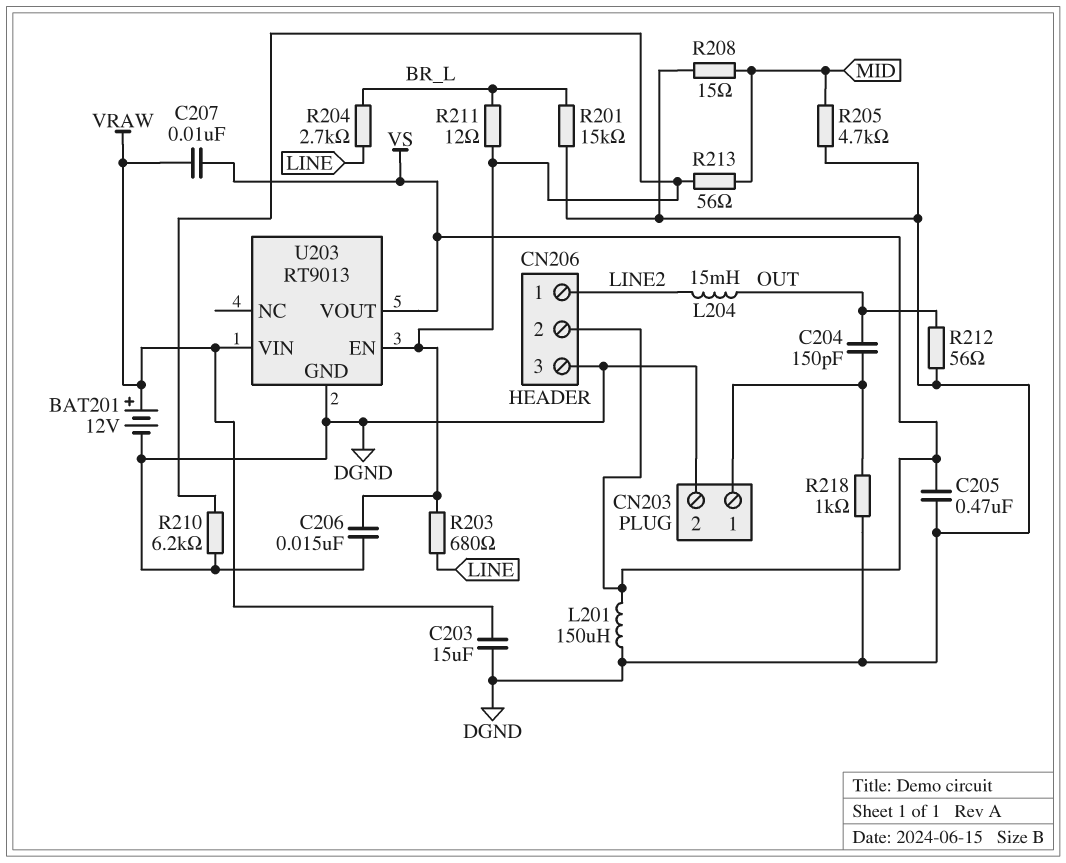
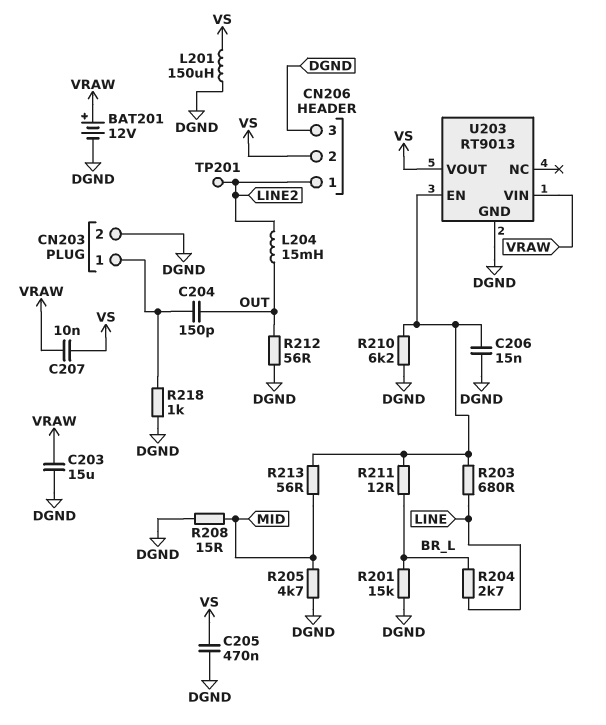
TP201: none -> test point (LINE2)

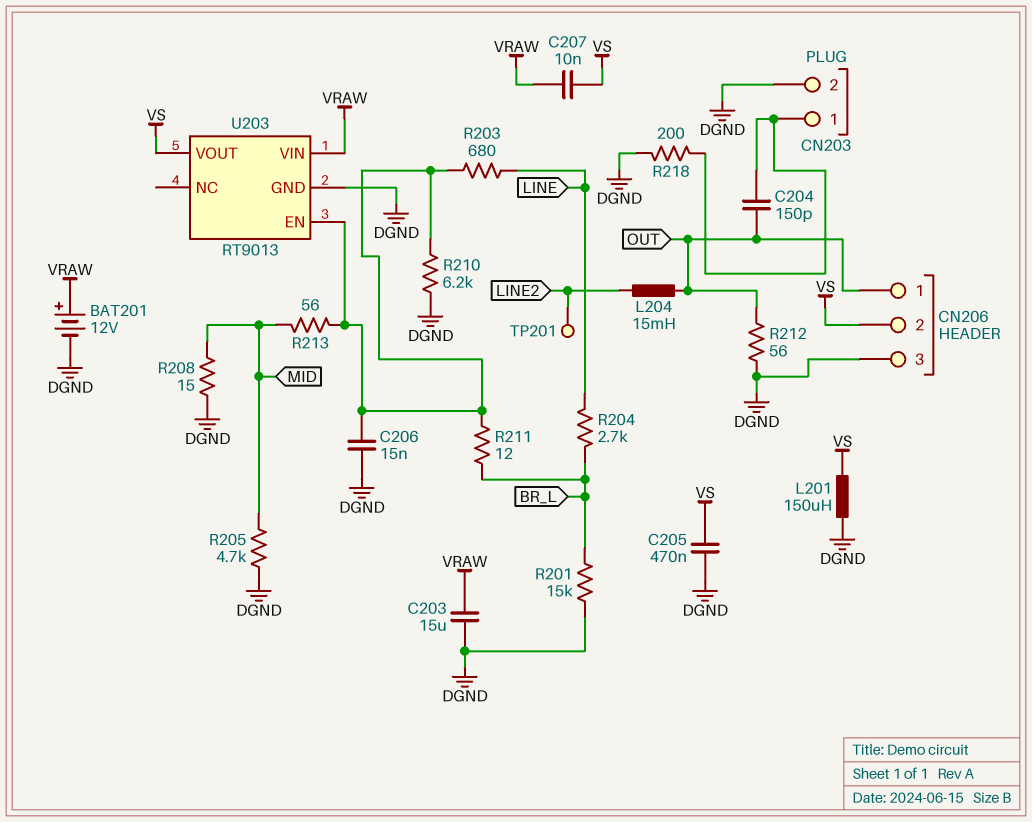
CN206 pin 1: LINE2 -> OUT
R218: 1k (CN203/1, DGND) -> 200 (CN203/1, DGND)

